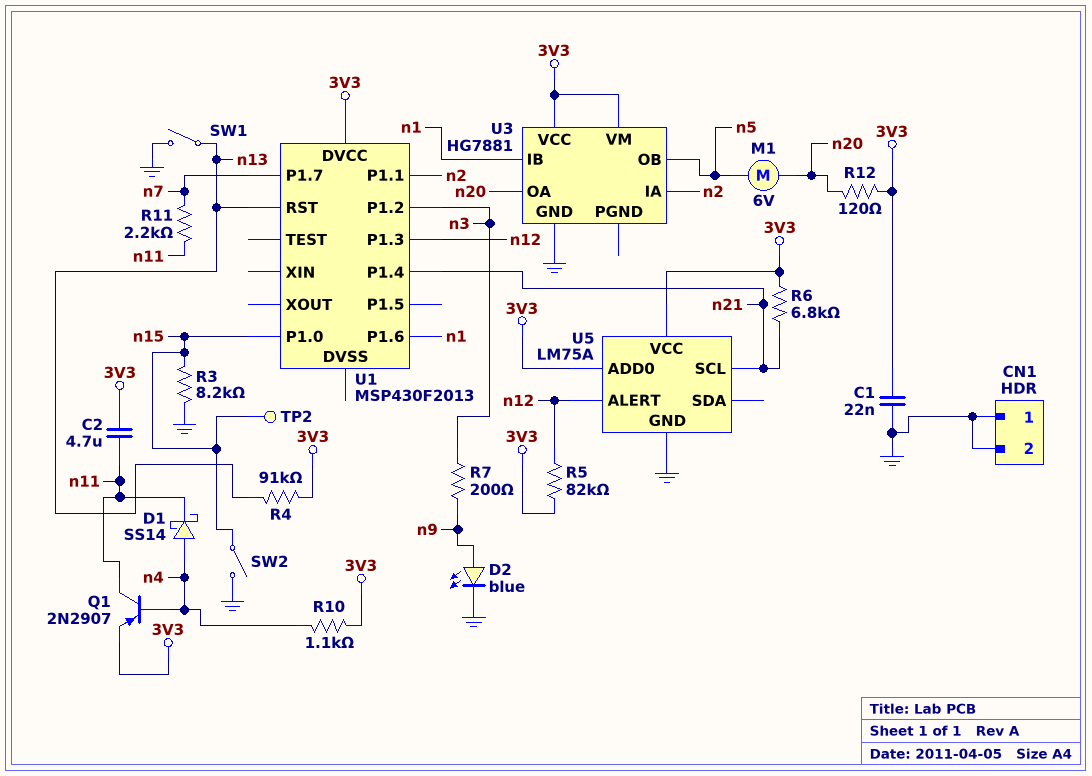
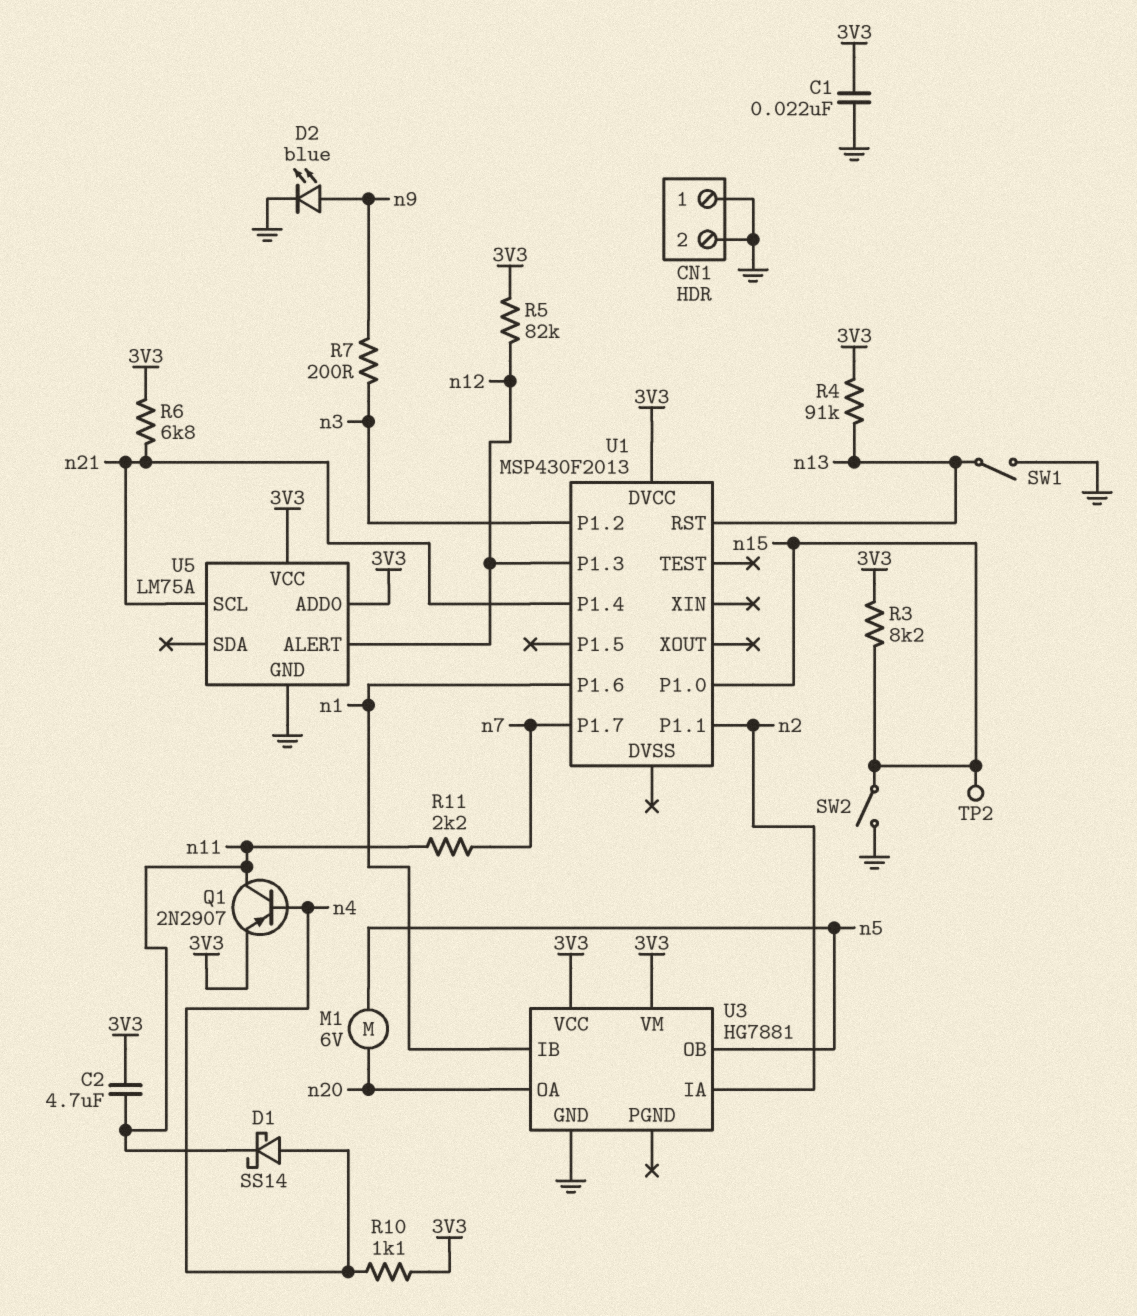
R3: 8.2k (GND, n15) -> 8.2k (3V3, n15)
R12: 120 (3V3, n20) -> none

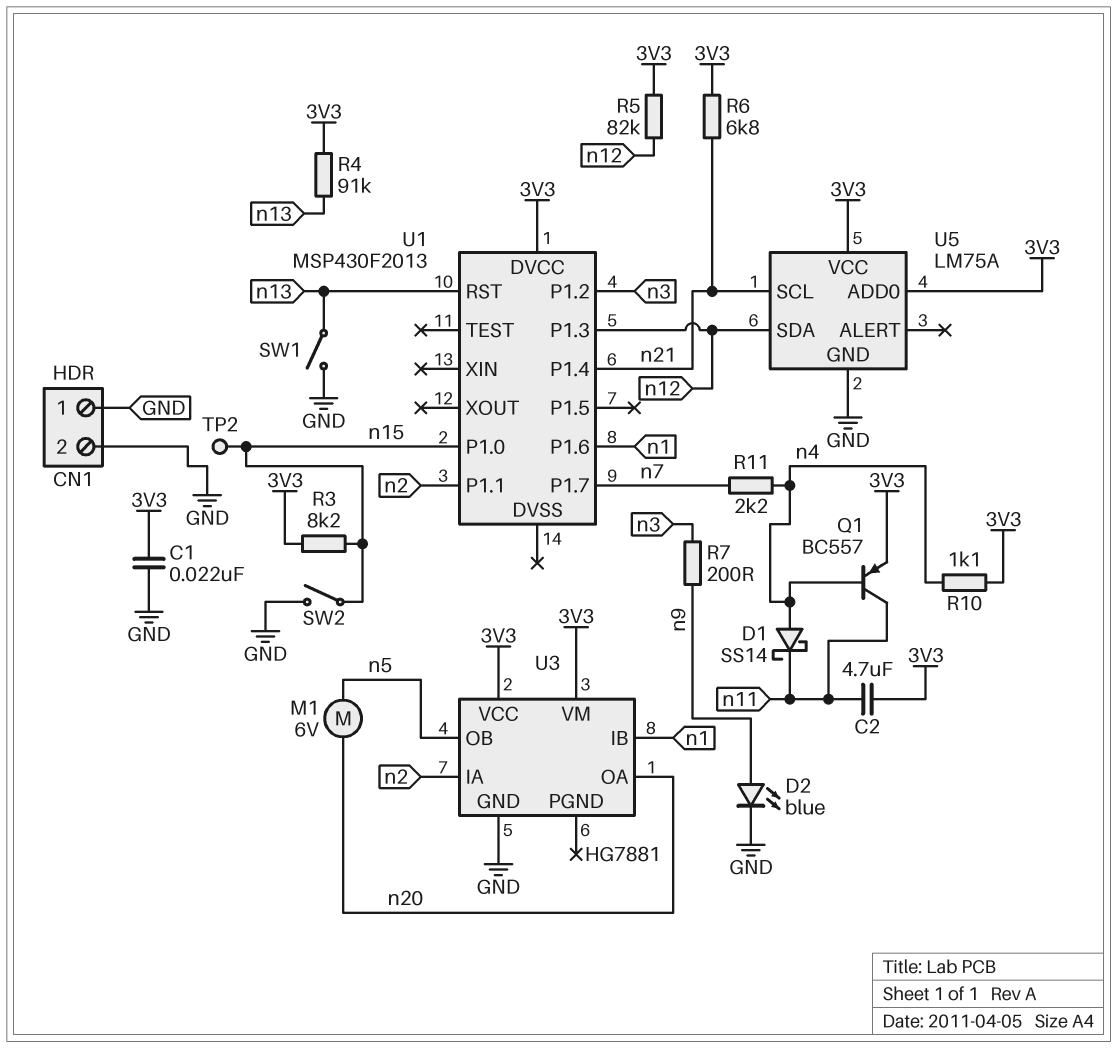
Q1: PNP 2N2907 (B n4, C n11, E 3V3) -> PNP BC557 (B n4, C n11, E 3V3)
R11: 2.2k (n7, n11) -> 2.2k (n4, n7)
U5 pin ALERT: n12 -> none
U5 pin SDA: none -> n12

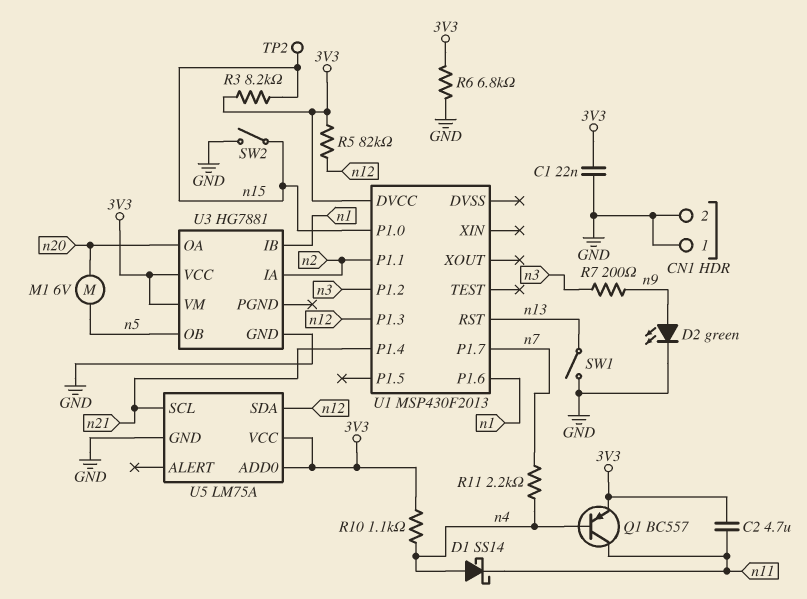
D2: LED blue (A n9, K GND) -> LED green (A n9, K GND)
R4: 91k (3V3, n13) -> none
R6: 6.8k (3V3, n21) -> 6.8k (3V3, GND)

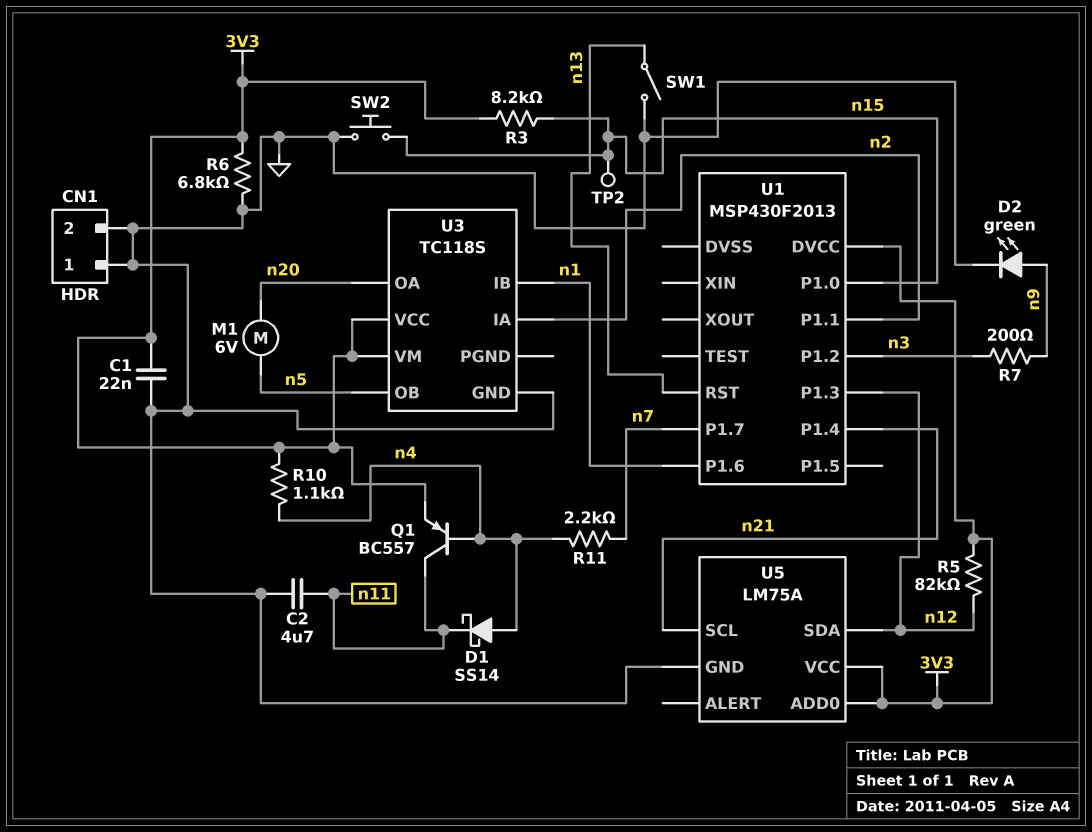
C2: 4.7uF (3V3, n11) -> 4.7uF (GND, n11)
SW2: switch (GND, n15) -> button (GND, n15)
U3: HG7881 -> TC118S

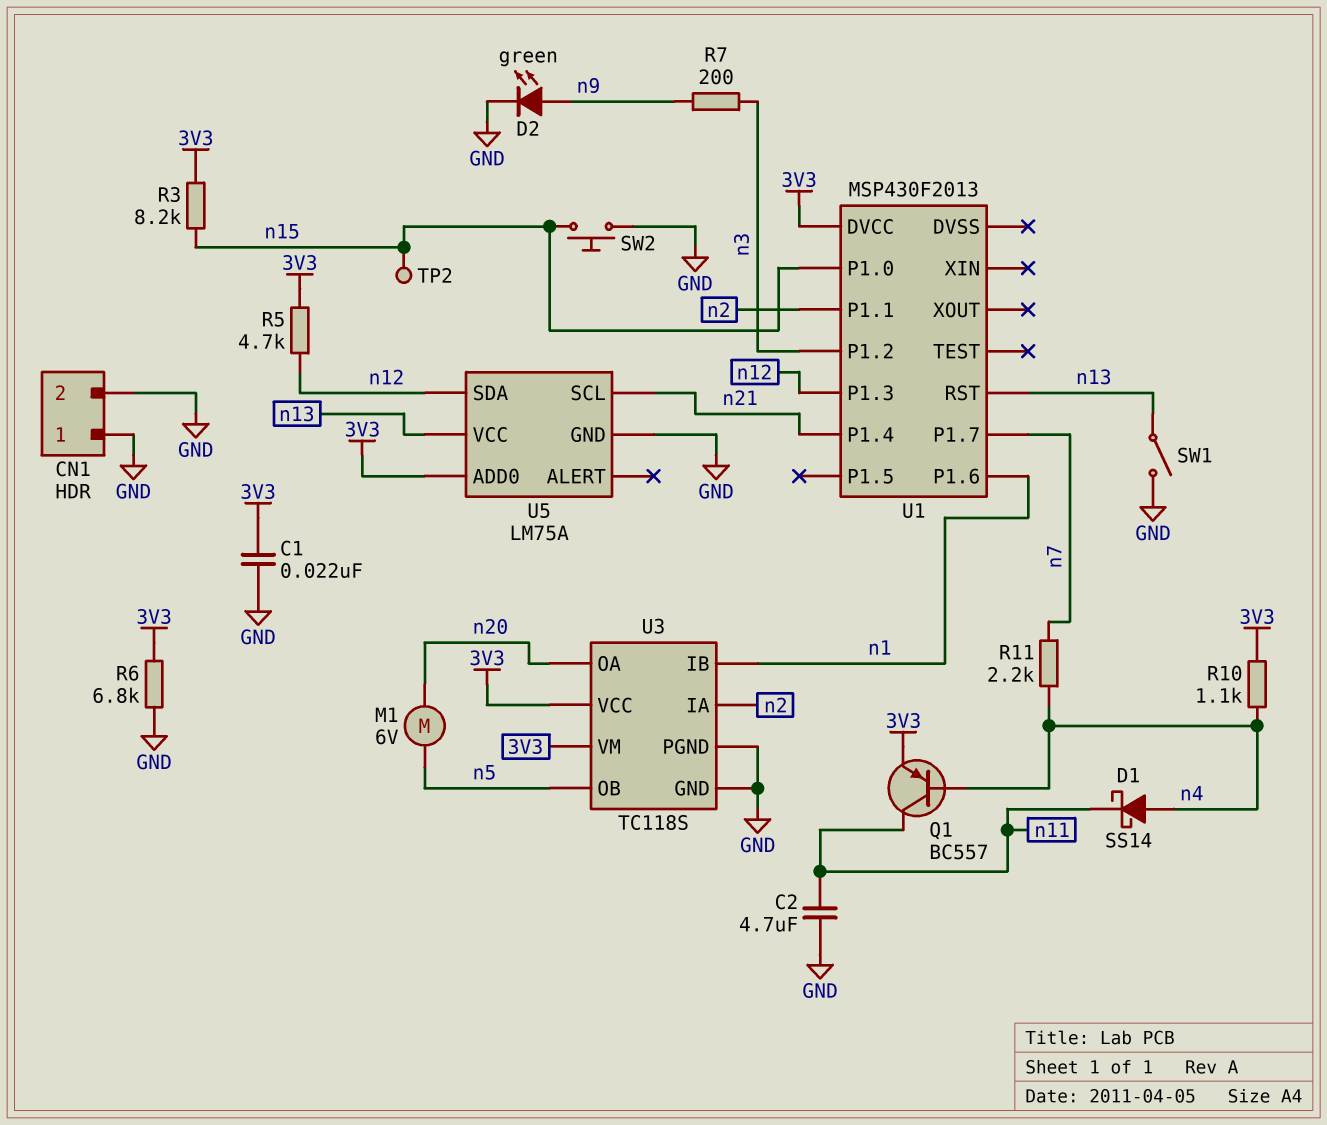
R5: 82k (3V3, n12) -> 4.7k (3V3, n12)
U3 pin PGND: none -> GND
U5 pin VCC: 3V3 -> n13

